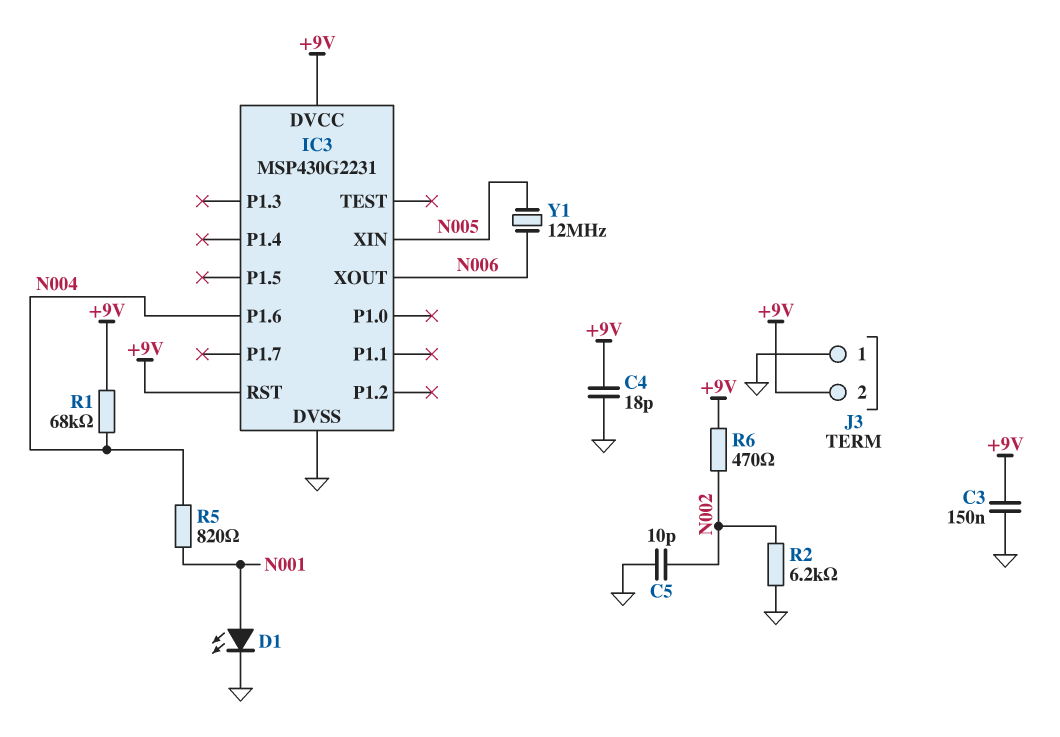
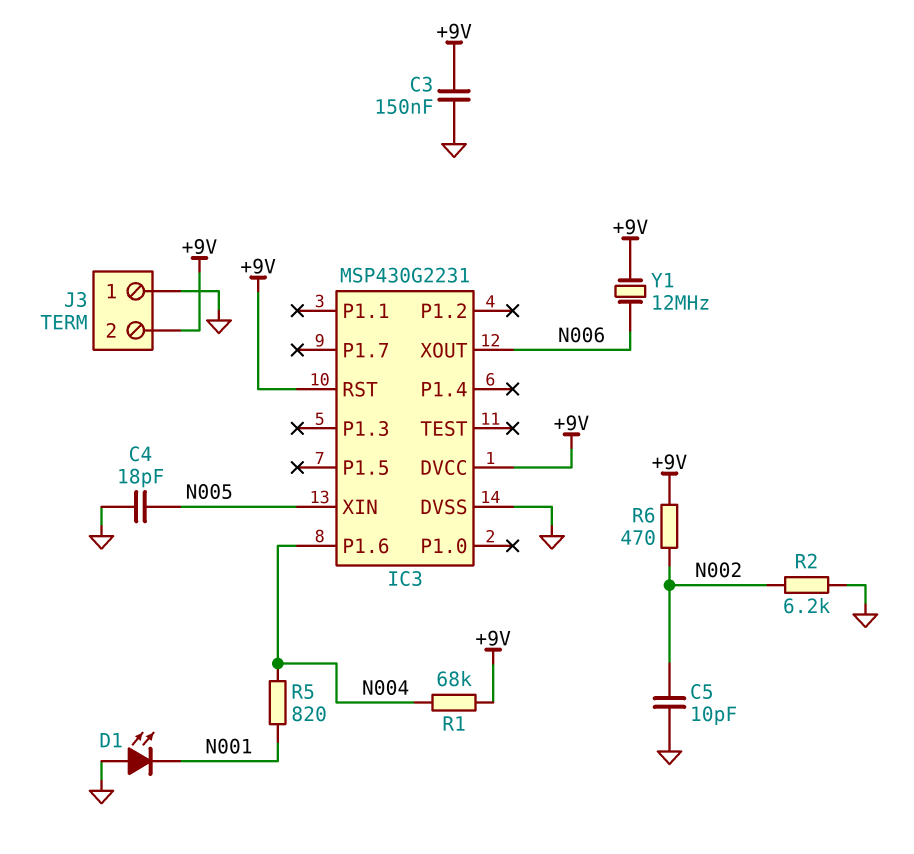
C4: 18pF (+9V, GND) -> 18pF (GND, N005)
D1: LED (A N001, K GND) -> LED (A GND, K N001)
Y1: 12MHz (N005, N006) -> 12MHz (+9V, N006)

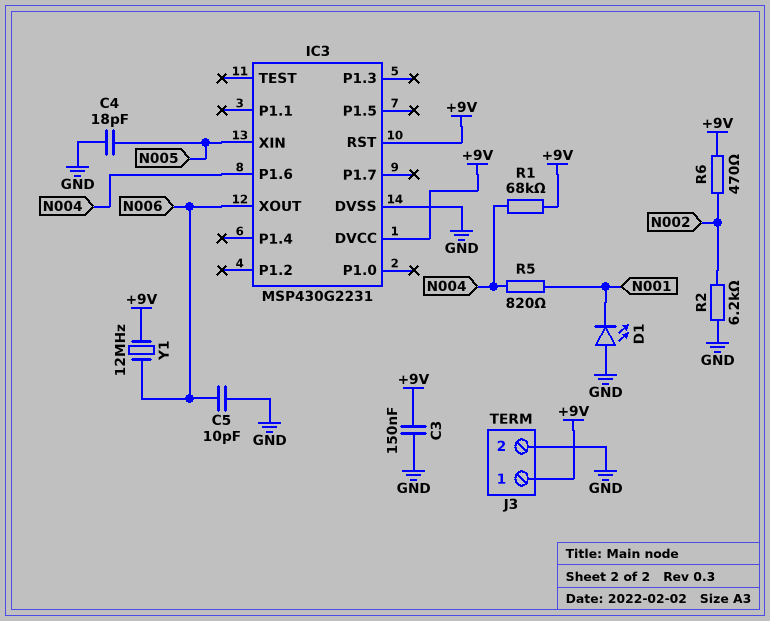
C5: 10pF (GND, N002) -> 10pF (GND, N006)
J3 pin 1: GND -> +9V
J3 pin 2: +9V -> GND

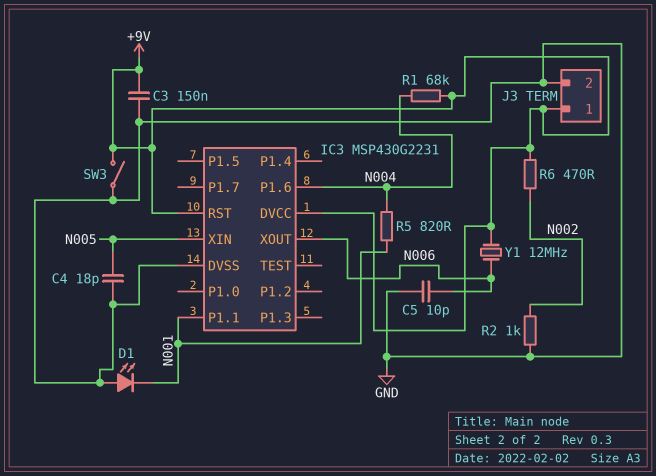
IC3 pin P1.1: none -> N001
R2: 6.2k (GND, N002) -> 1k (GND, N002)
SW3: none -> switch (+9V, GND)

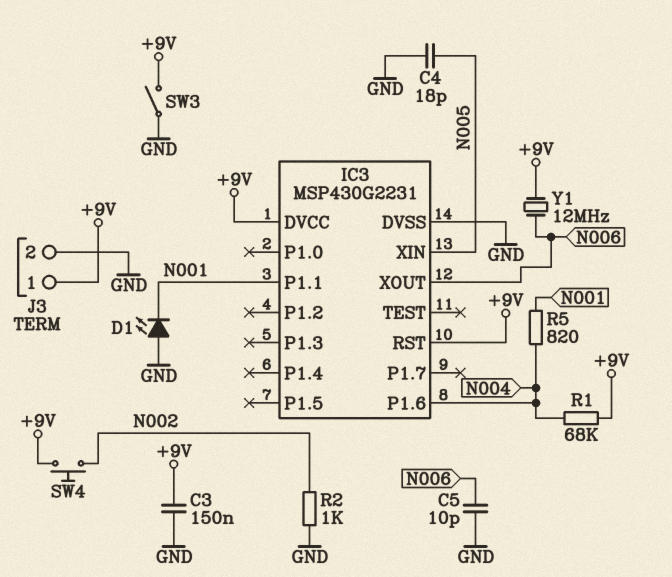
R6: 470 (+9V, N002) -> none
SW4: none -> button (+9V, N002)

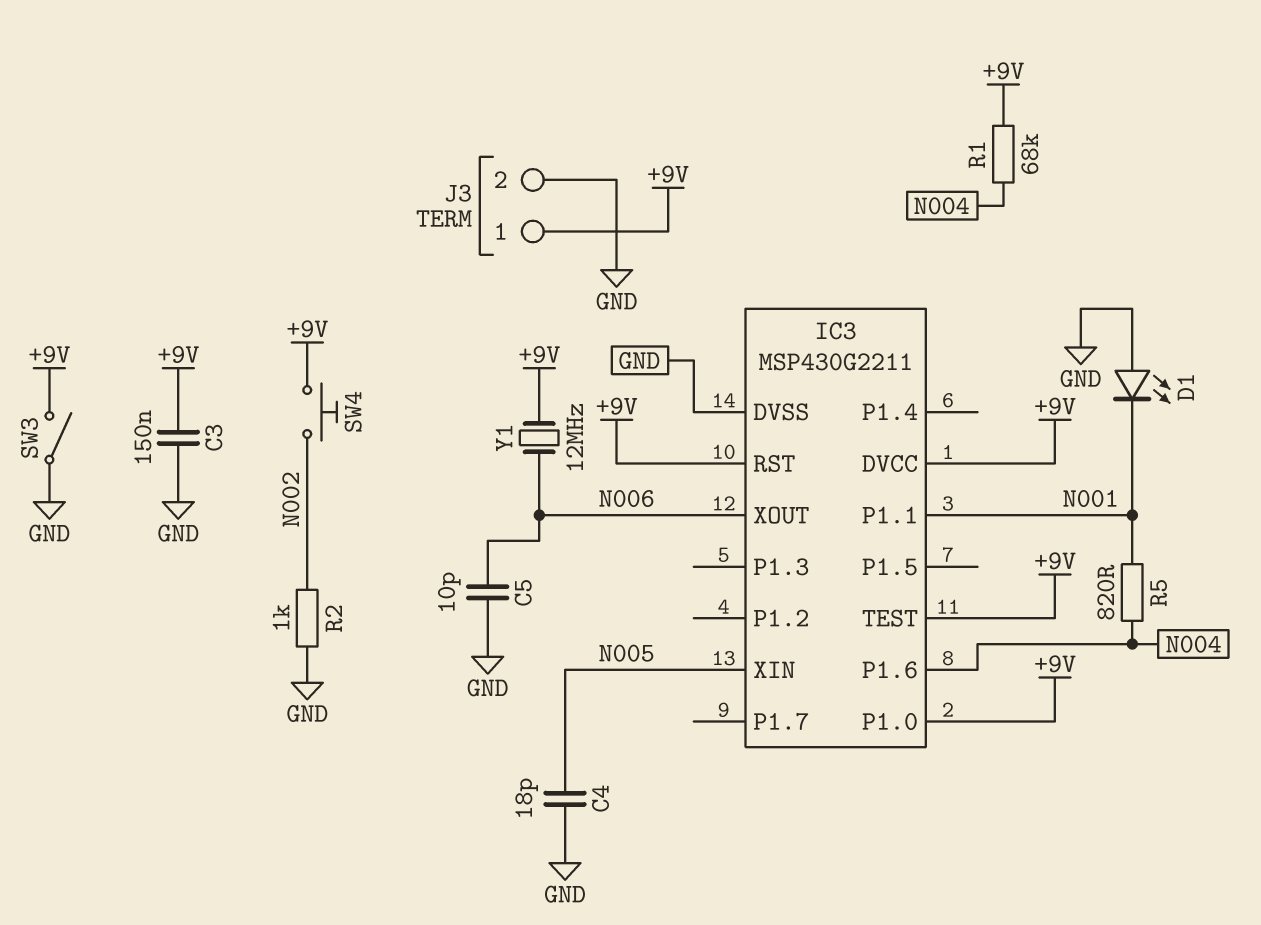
IC3: MSP430G2231 -> MSP430G2211
IC3 pin P1.0: none -> +9V
IC3 pin TEST: none -> +9V

